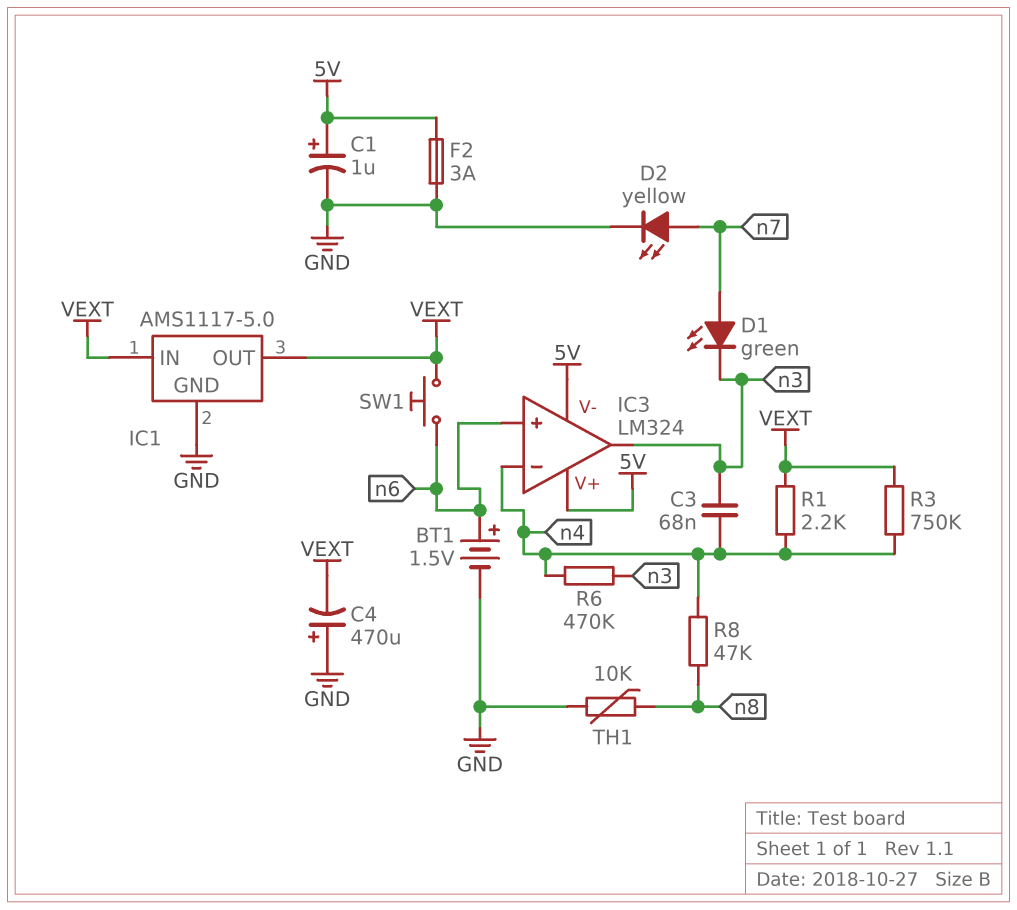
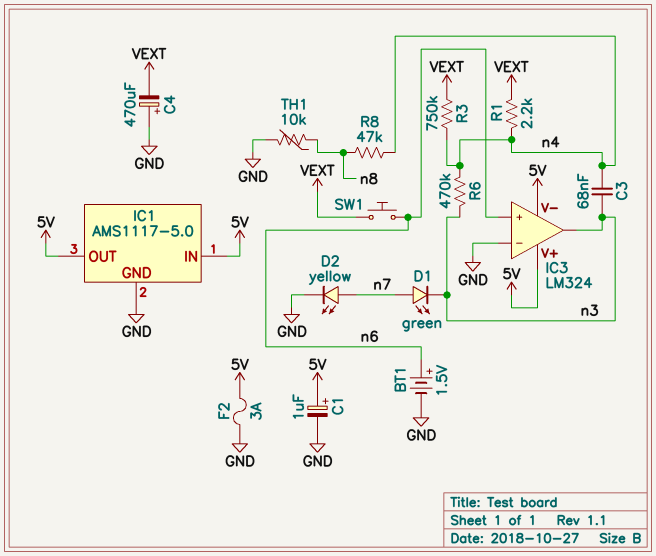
IC1 pin IN: VEXT -> 5V
IC1 pin OUT: VEXT -> 5V
IC3 pin in-: n4 -> GND

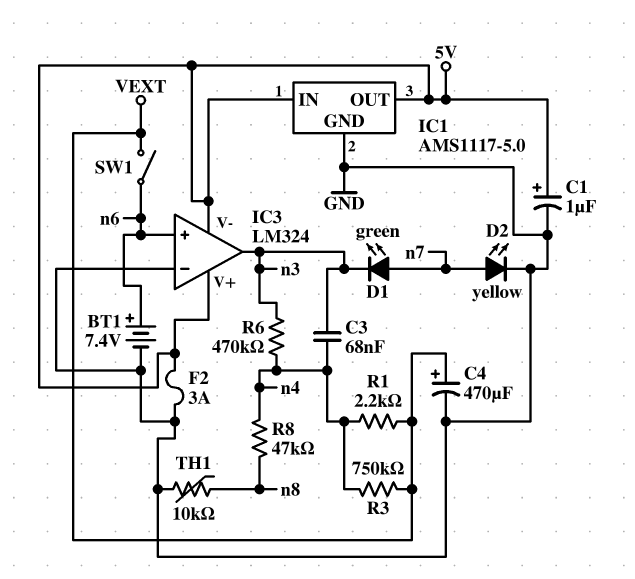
BT1: 1.5V (plus n6, minus GND) -> 7.4V (plus n6, minus GND)
C4: 470uF (plus GND, minus VEXT) -> 470uF (plus VEXT, minus GND)
SW1: button (VEXT, n6) -> switch (VEXT, n6)

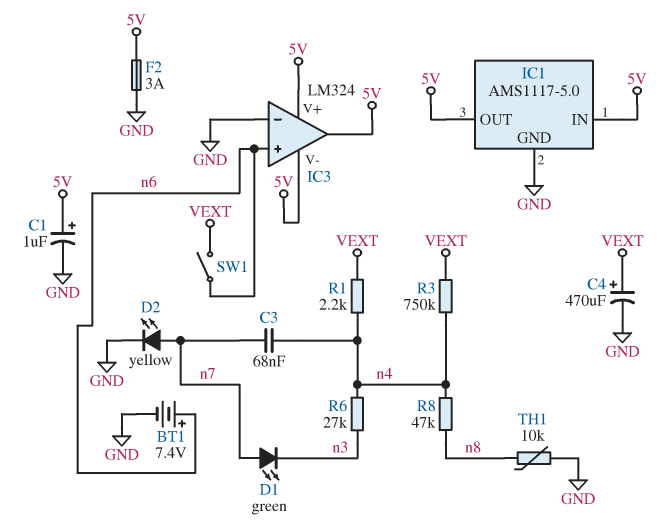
C3: 68nF (n3, n4) -> 68nF (n4, n7)
IC3 pin out: n3 -> 5V
R6: 470k (n3, n4) -> 27k (n3, n4)

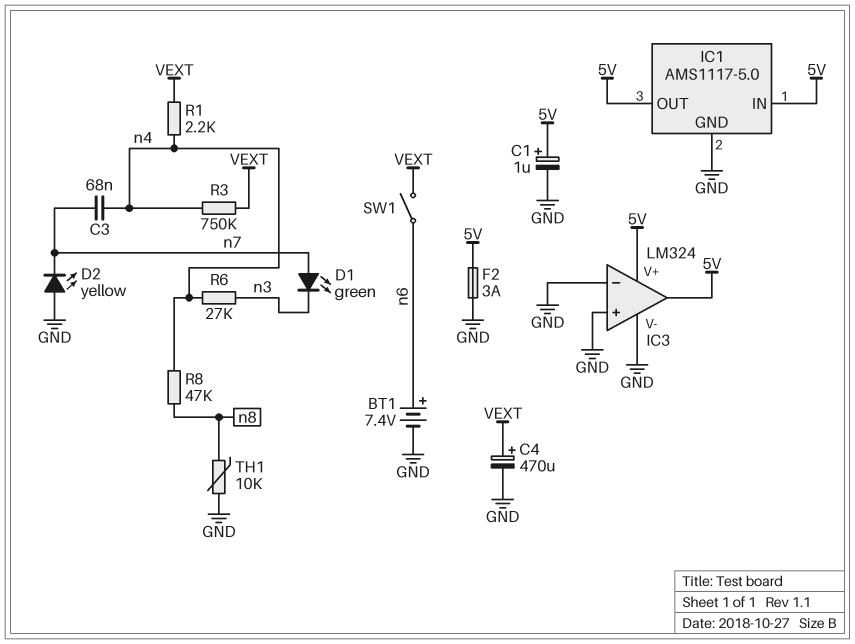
D2: LED yellow (A n7, K GND) -> LED yellow (A GND, K n7)
IC3 pin V-: 5V -> GND
IC3 pin in+: n6 -> GND

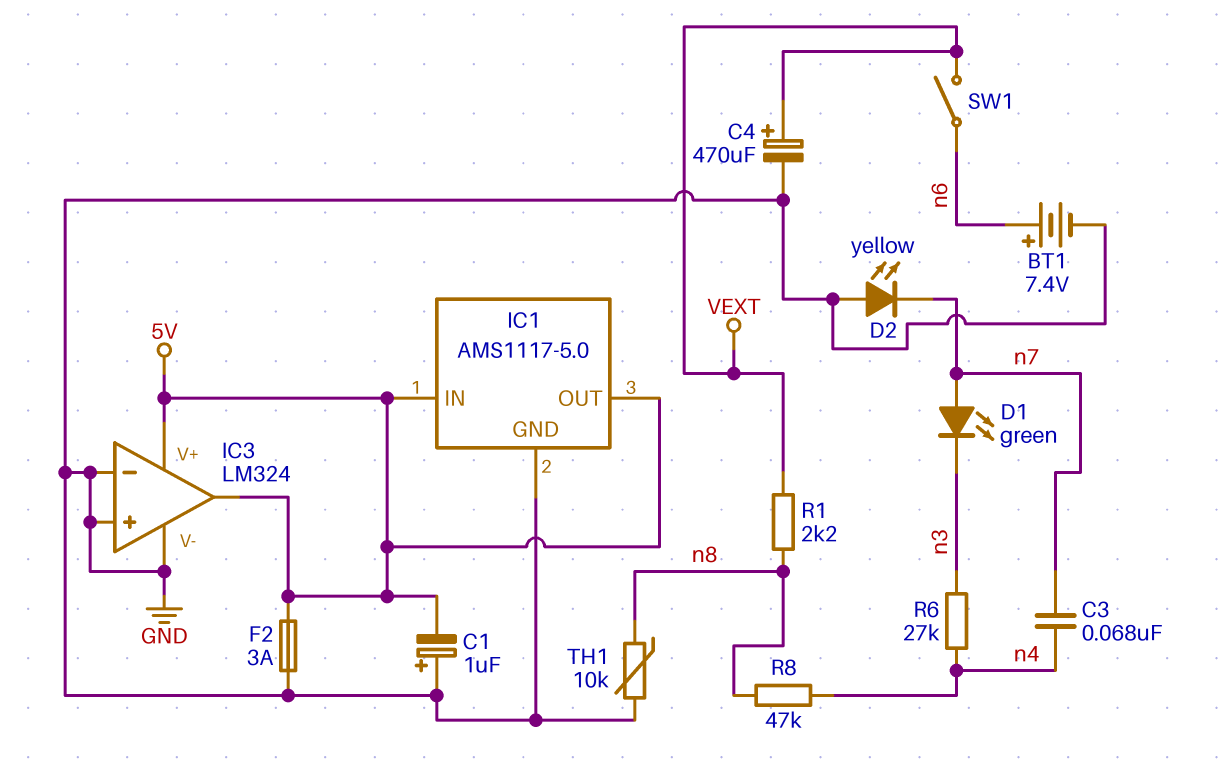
C1: 1uF (plus 5V, minus GND) -> 1uF (plus GND, minus 5V)
R1: 2.2k (VEXT, n4) -> 2.2k (VEXT, n8)
R3: 750k (VEXT, n4) -> none

